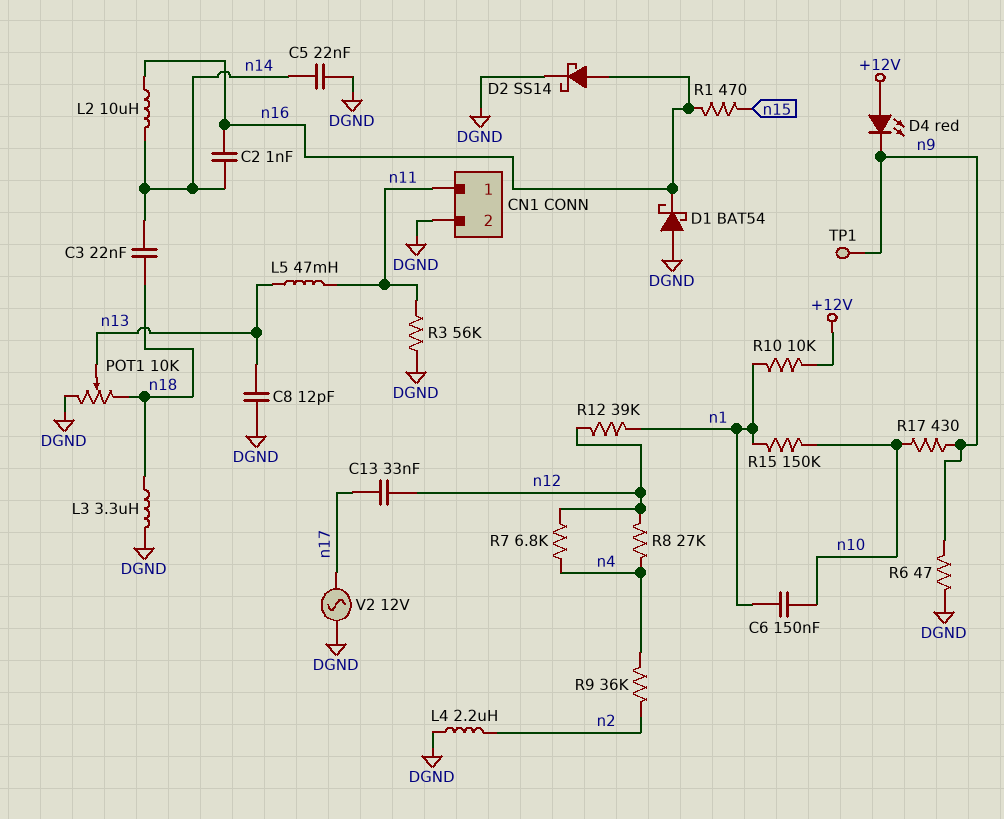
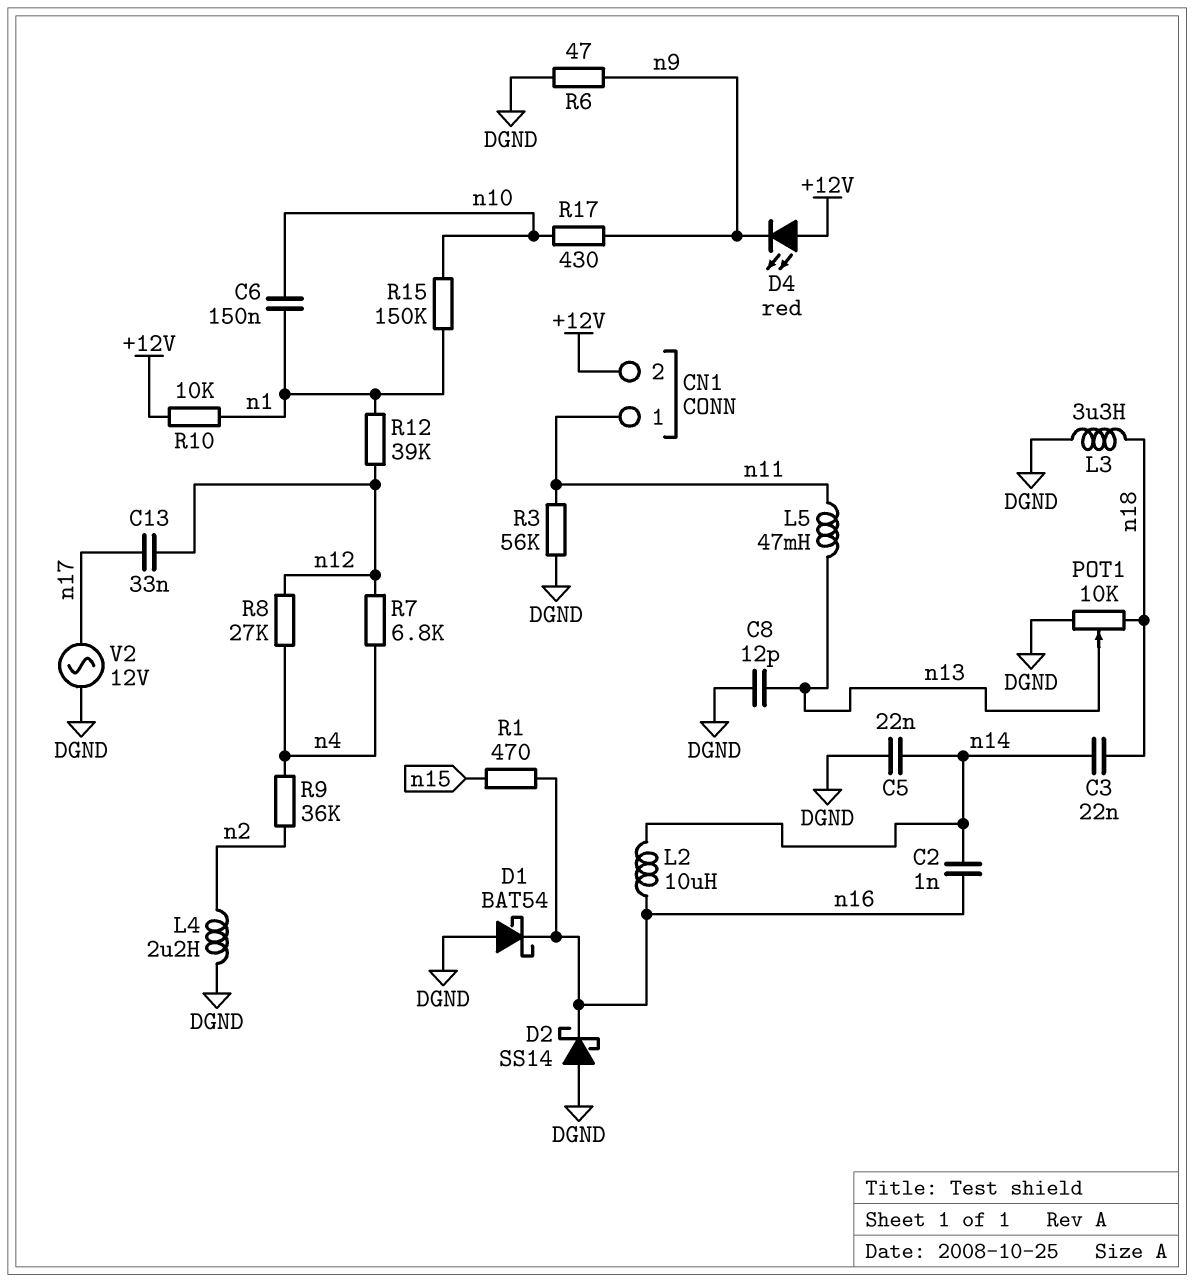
CN1 pin 2: DGND -> +12V
D2: schottky SS14 (A n16, K DGND) -> schottky SS14 (A DGND, K n16)
TP1: test point (n9) -> none

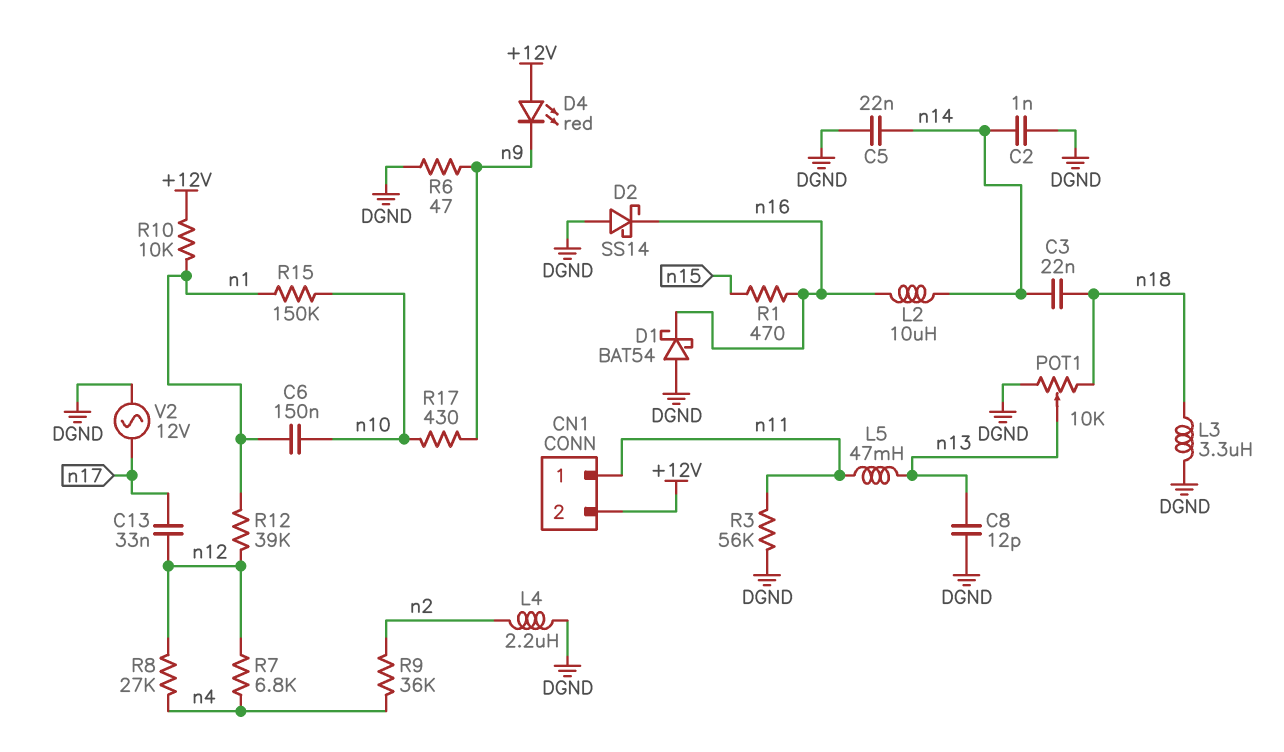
C2: 1nF (n14, n16) -> 1nF (DGND, n14)

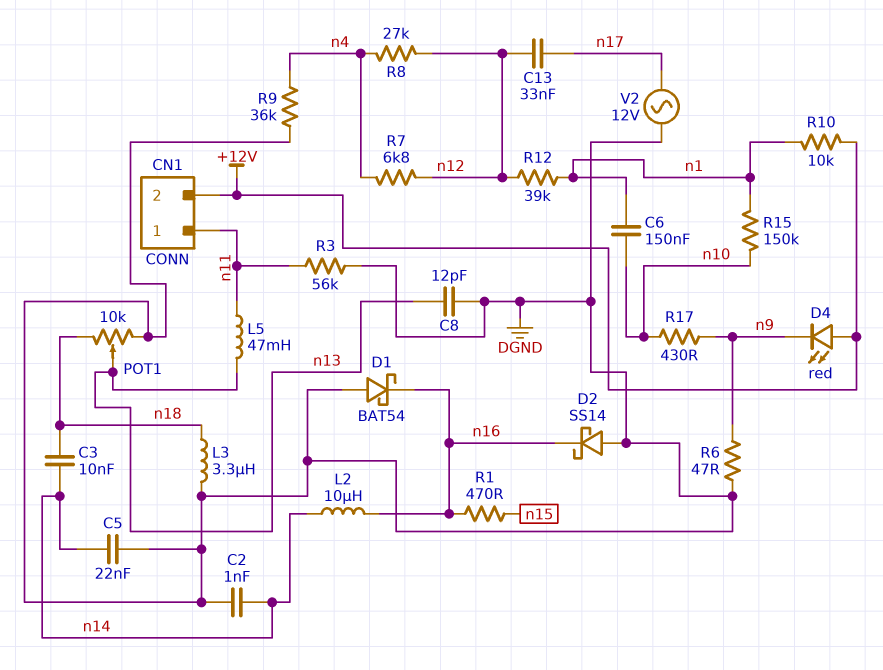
C3: 22nF (n14, n18) -> 10nF (n14, n18)
L4: 2.2uH (DGND, n2) -> none
R9: 36k (n2, n4) -> 36k (DGND, n4)

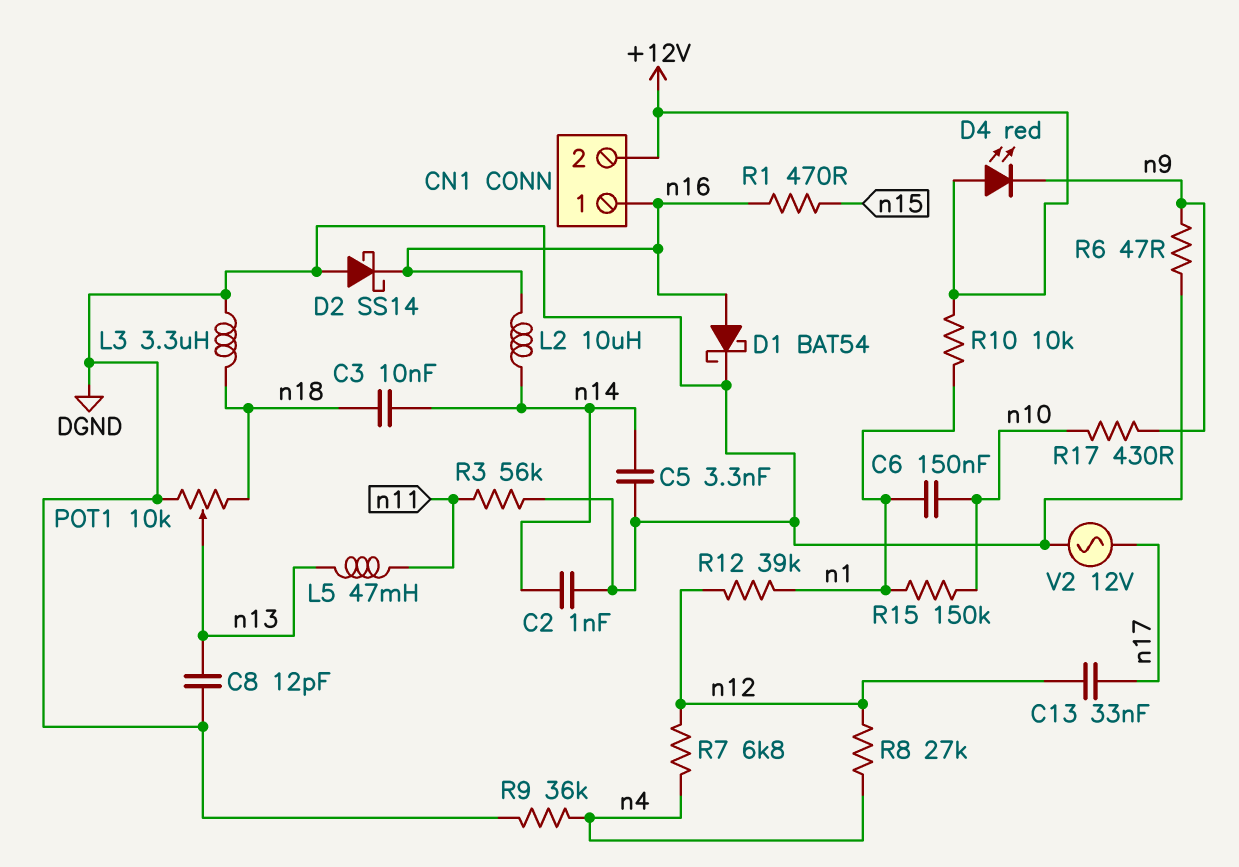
C5: 22nF (DGND, n14) -> 3.3nF (DGND, n14)
CN1 pin 1: n11 -> n16
D1: schottky BAT54 (A DGND, K n16) -> schottky BAT54 (A n16, K DGND)

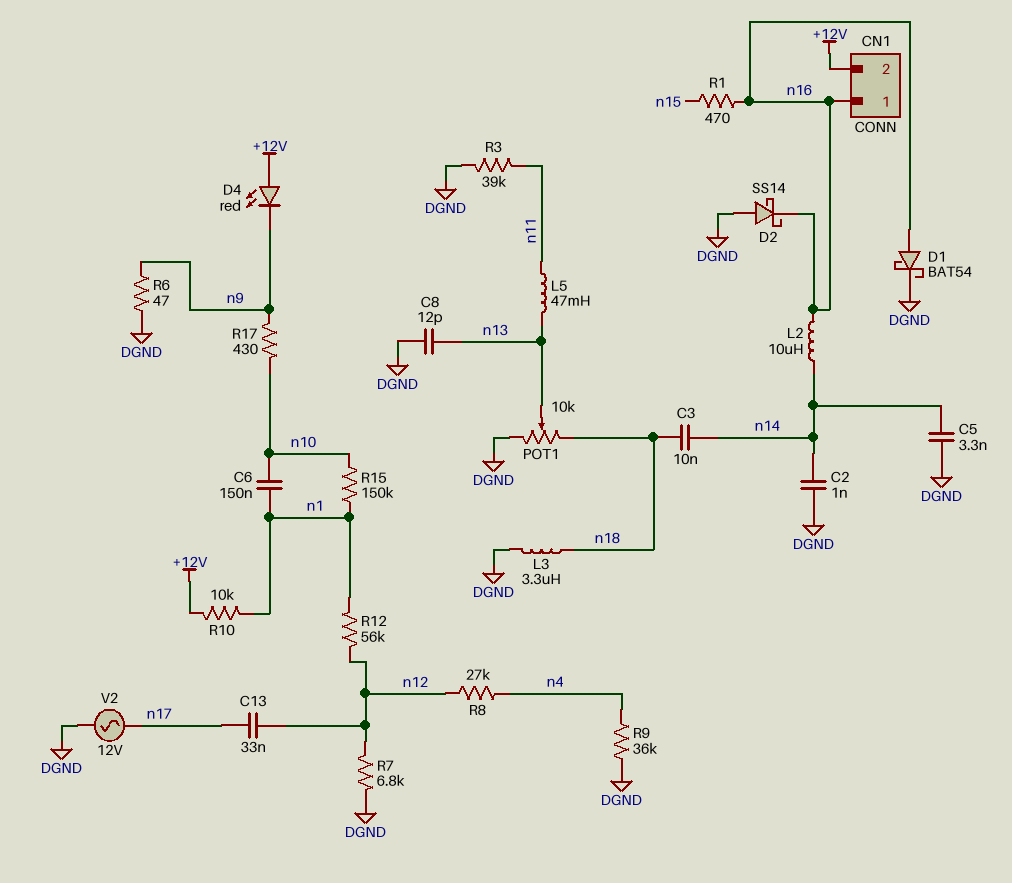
R3: 56k (DGND, n11) -> 39k (DGND, n11)
R7: 6.8k (n4, n12) -> 6.8k (DGND, n12)
R12: 39k (n1, n12) -> 56k (n1, n12)

